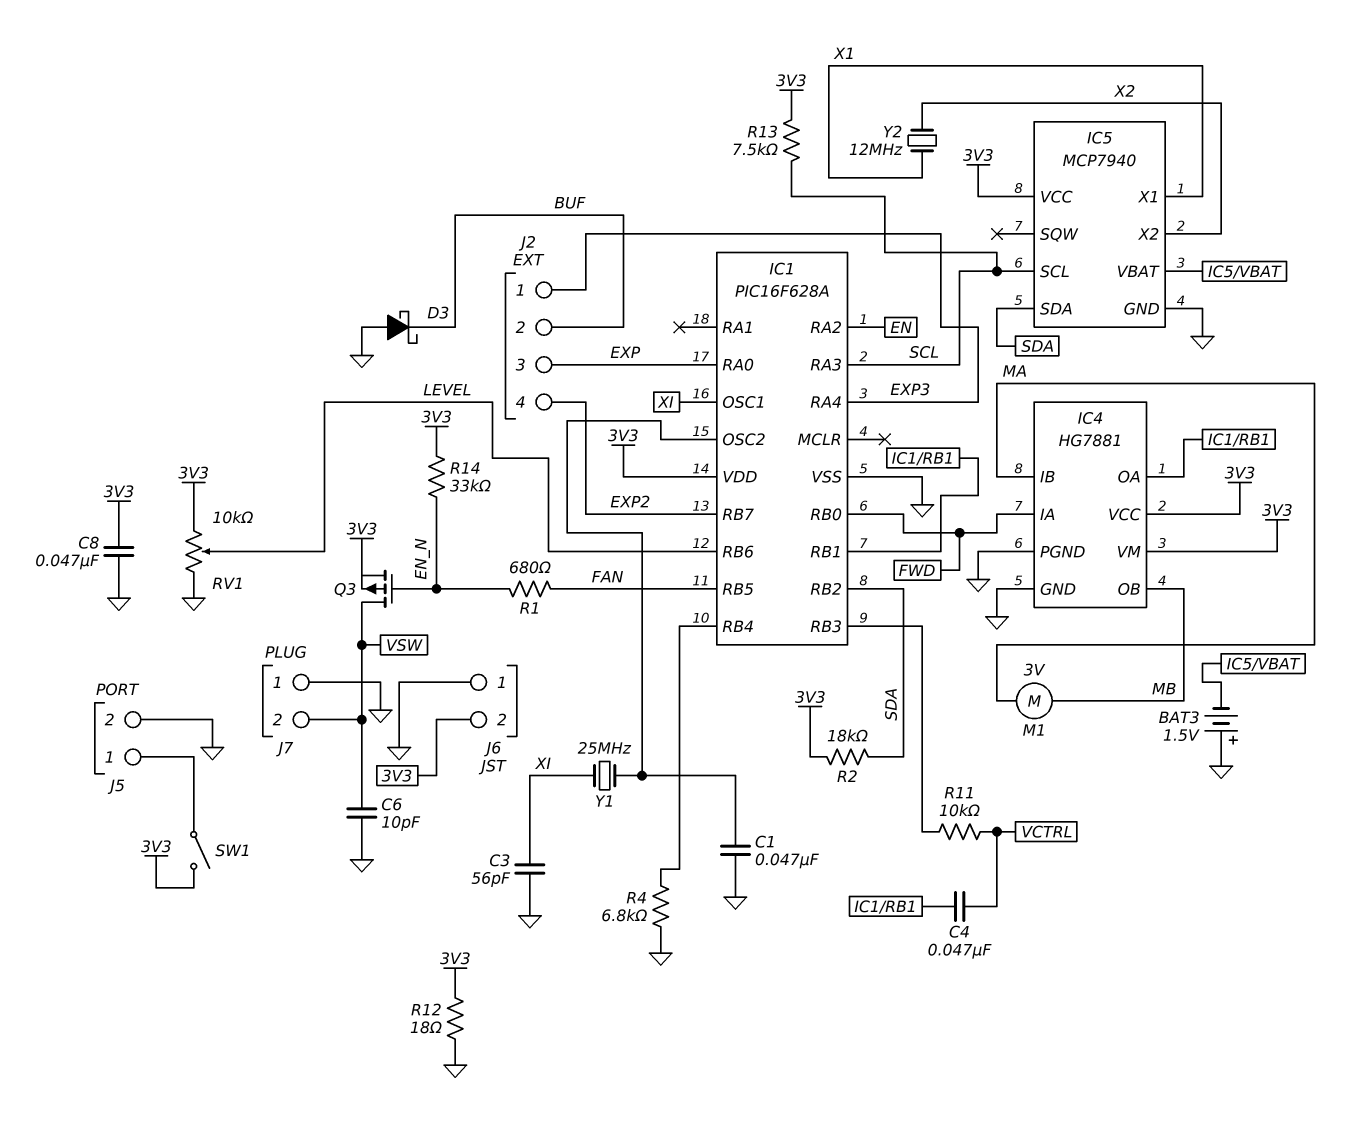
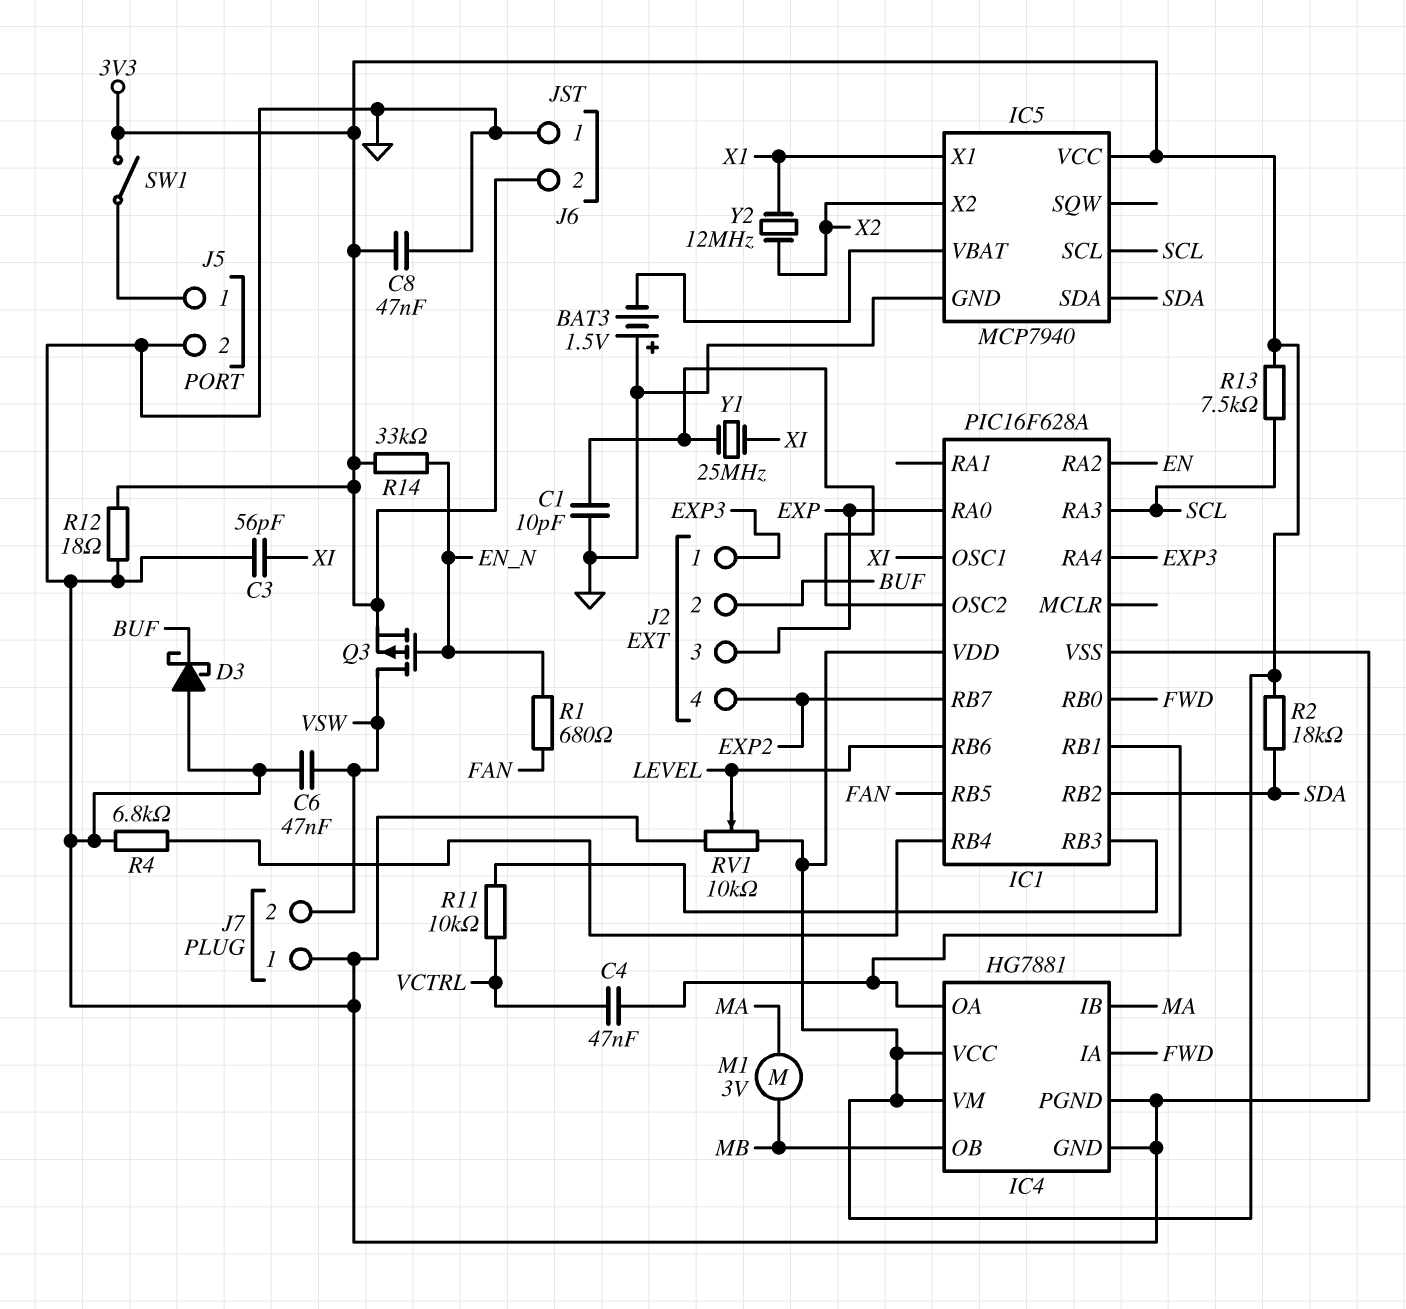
C1: 47nF (GND, IC1/OSC2) -> 10pF (GND, IC1/OSC2)
C6: 10pF (GND, VSW) -> 47nF (GND, VSW)

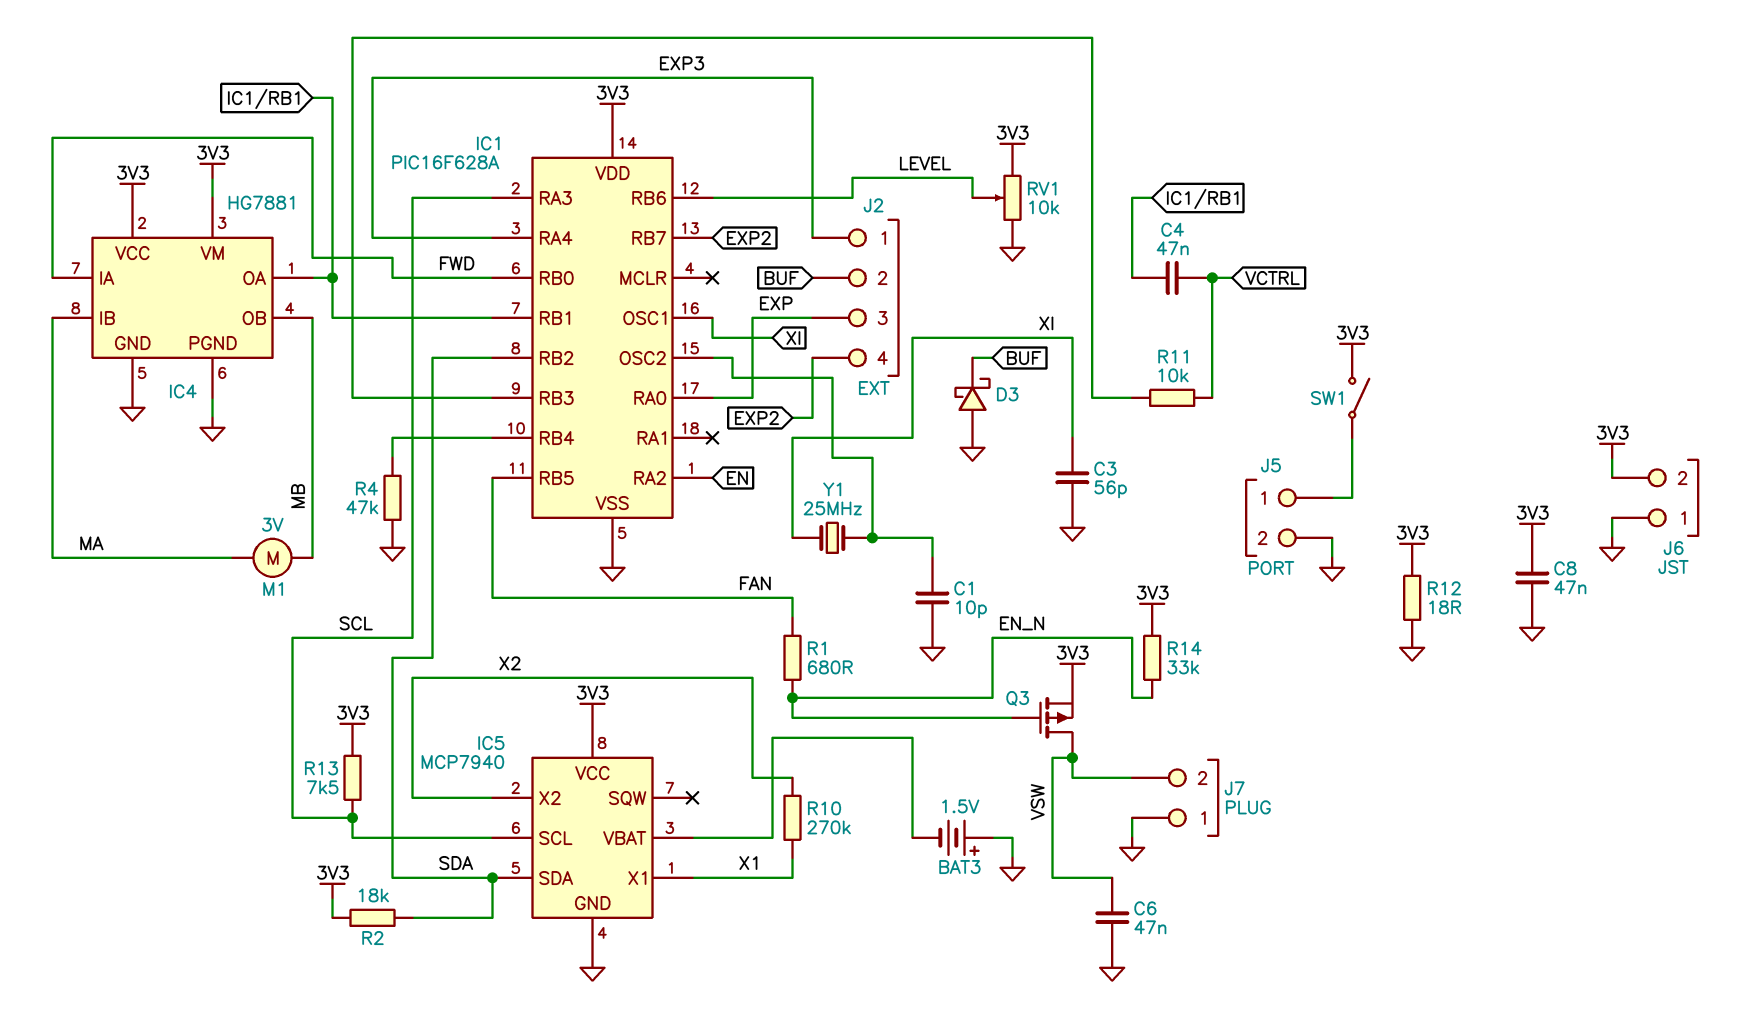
R4: 6.8k (GND, IC1/RB4) -> 47k (GND, IC1/RB4)
R10: none -> 270k (X1, X2)
Y2: 12MHz (X1, X2) -> none

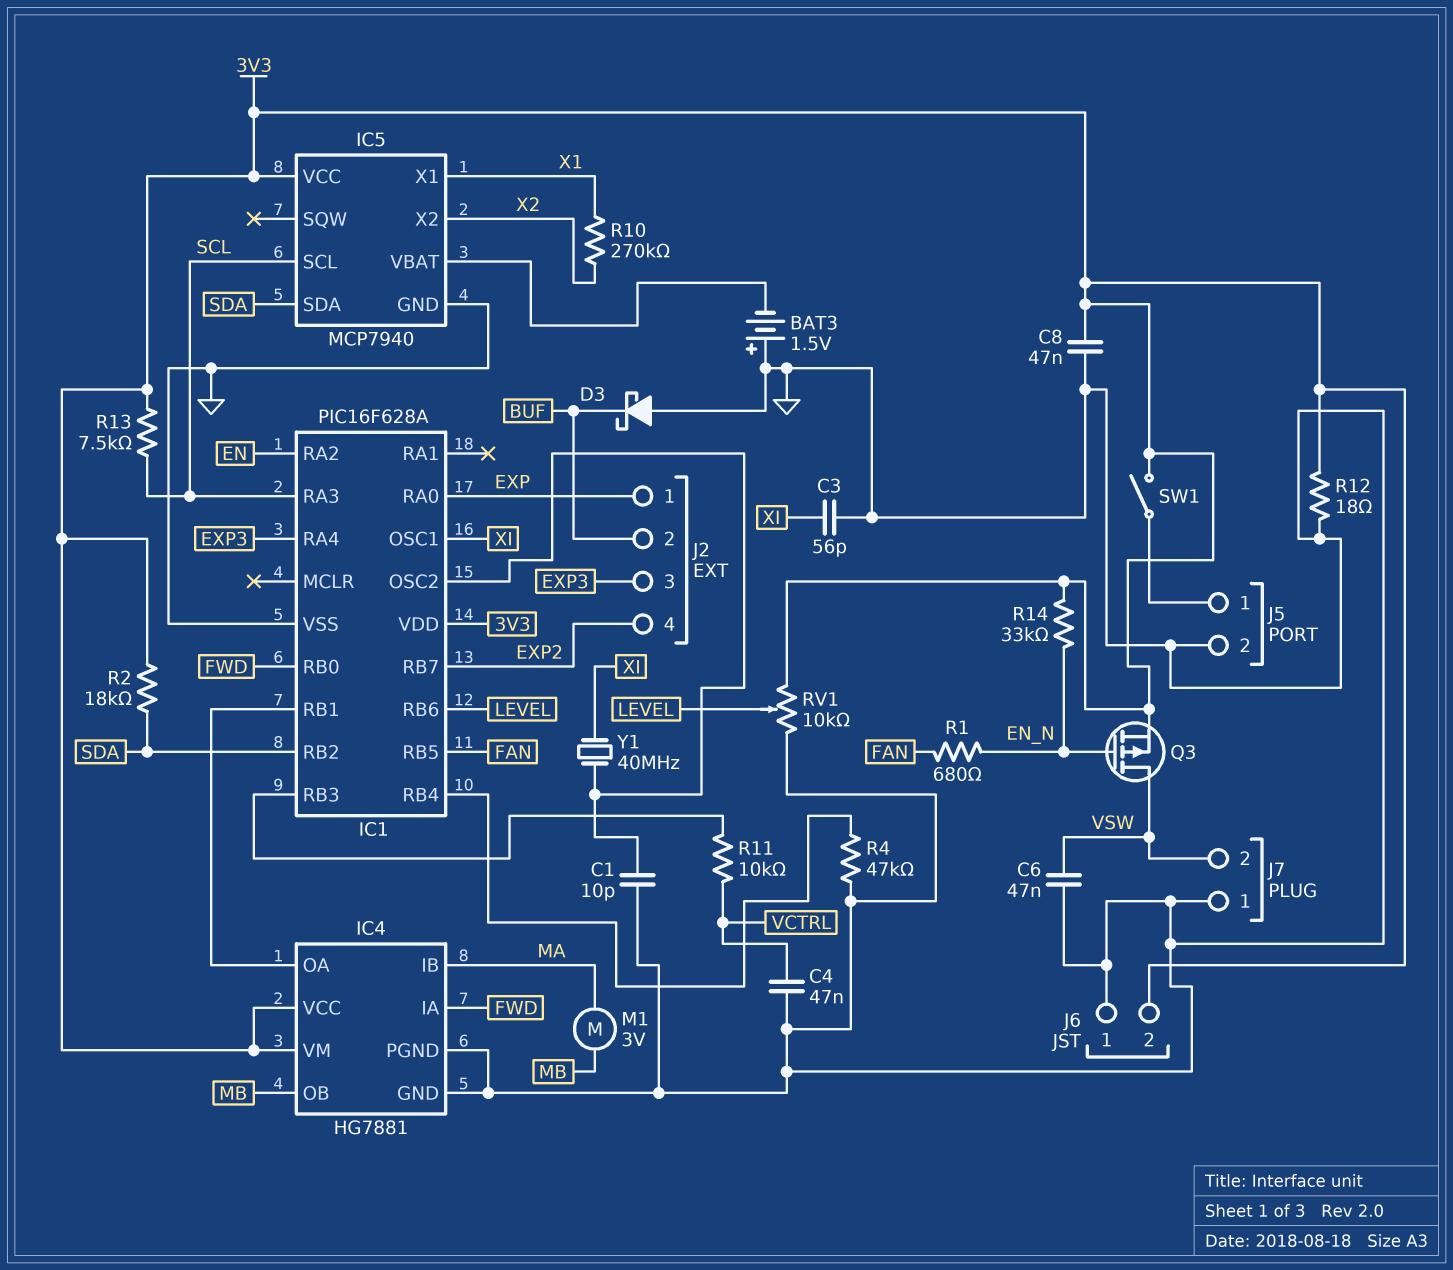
C4: 47nF (IC1/RB1, VCTRL) -> 47nF (GND, VCTRL)
J2 pin 1: EXP3 -> EXP
J2 pin 3: EXP -> EXP3
Y1: 25MHz (IC1/OSC2, XI) -> 40MHz (IC1/OSC2, XI)

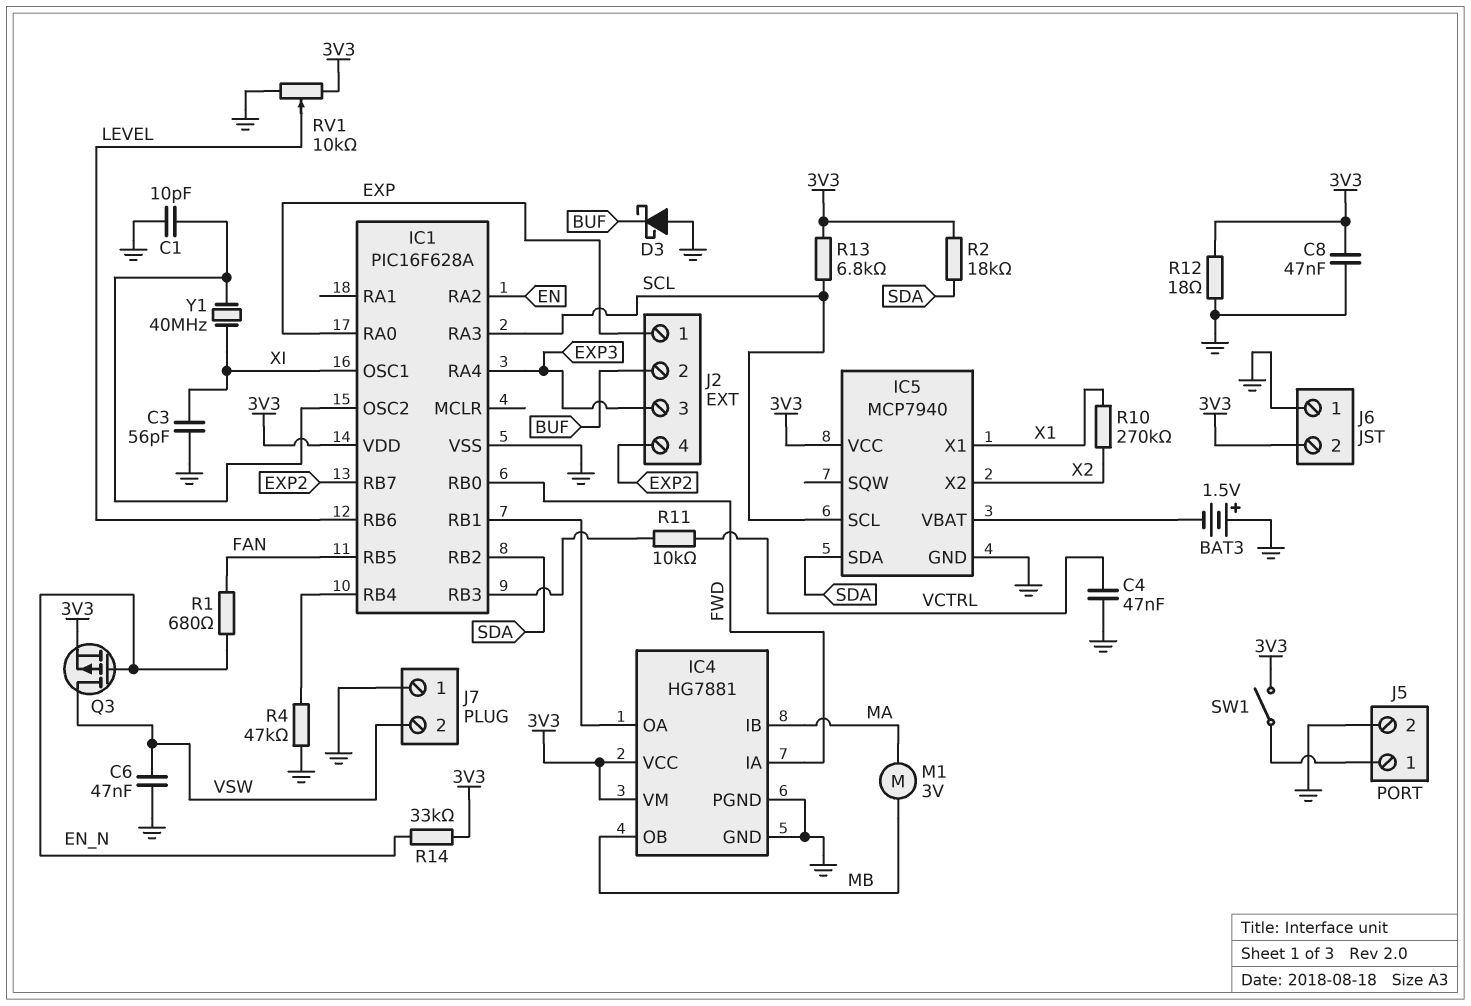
R13: 7.5k (3V3, SCL) -> 6.8k (3V3, SCL)

